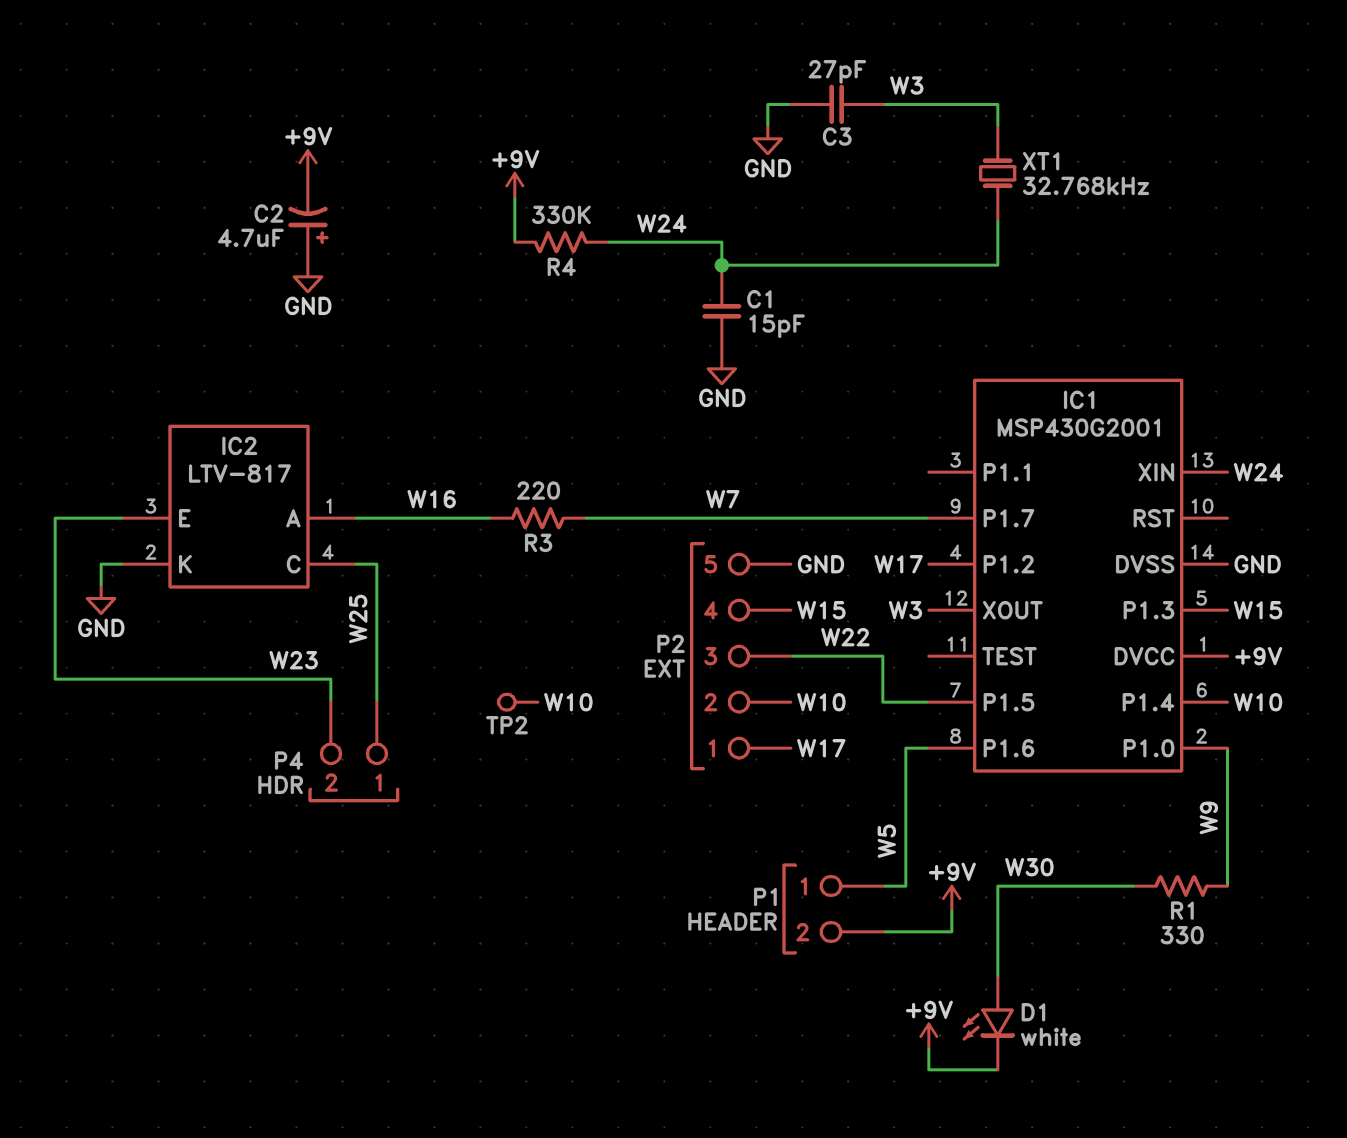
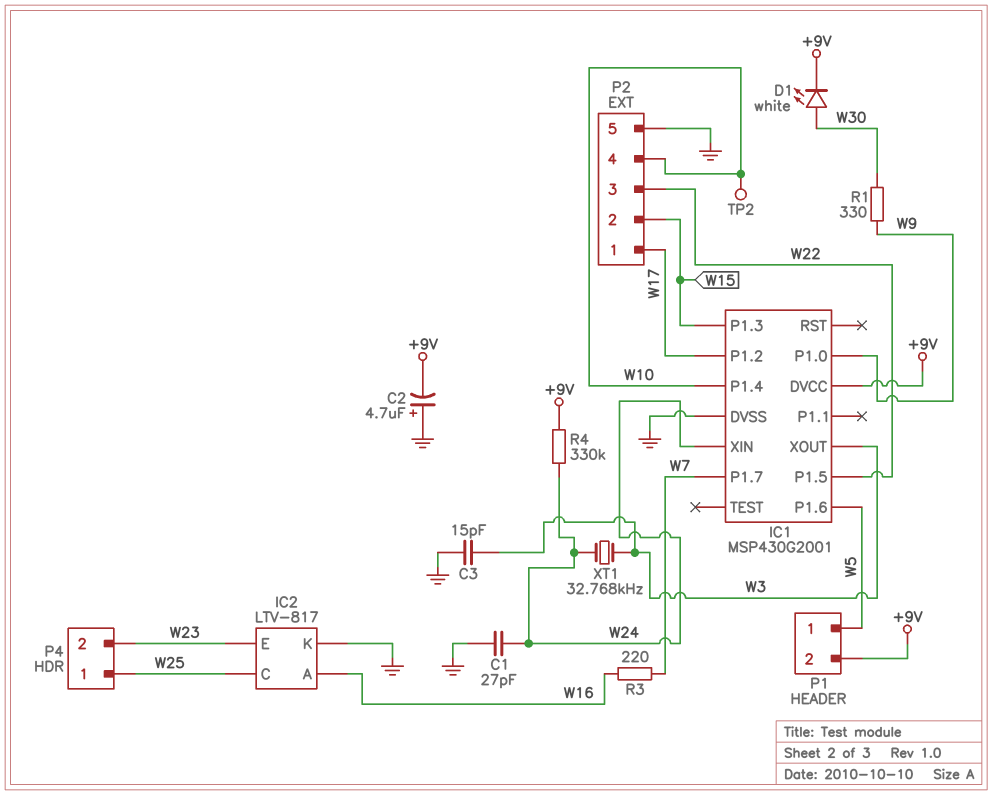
C1: 15pF (GND, W24) -> 27pF (GND, W24)
C3: 27pF (GND, W3) -> 15pF (GND, W3)
P2 pin 2: W10 -> W15
P2 pin 4: W15 -> W10

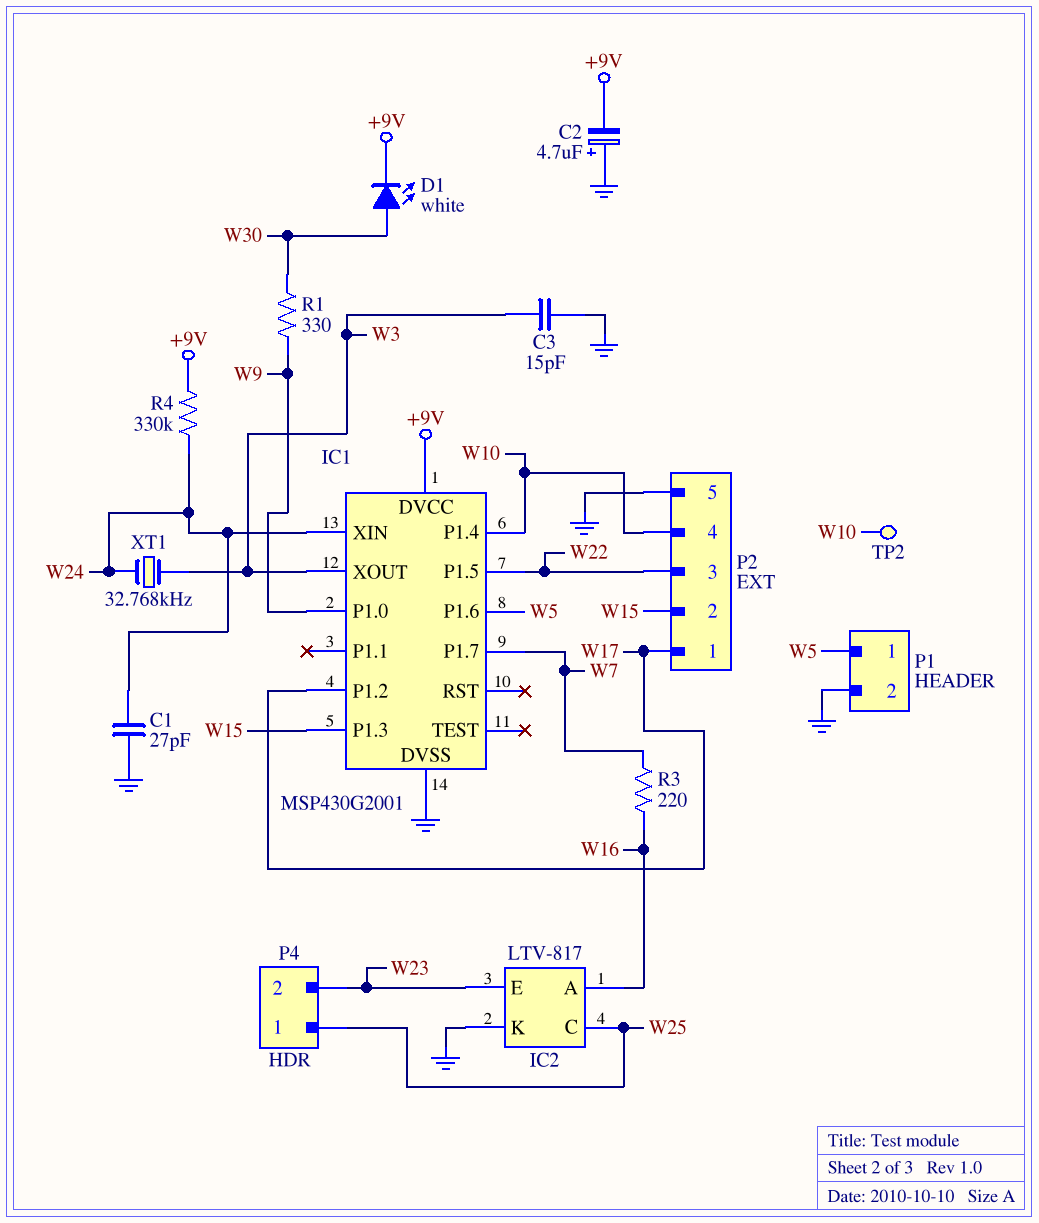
P1 pin 2: +9V -> GND

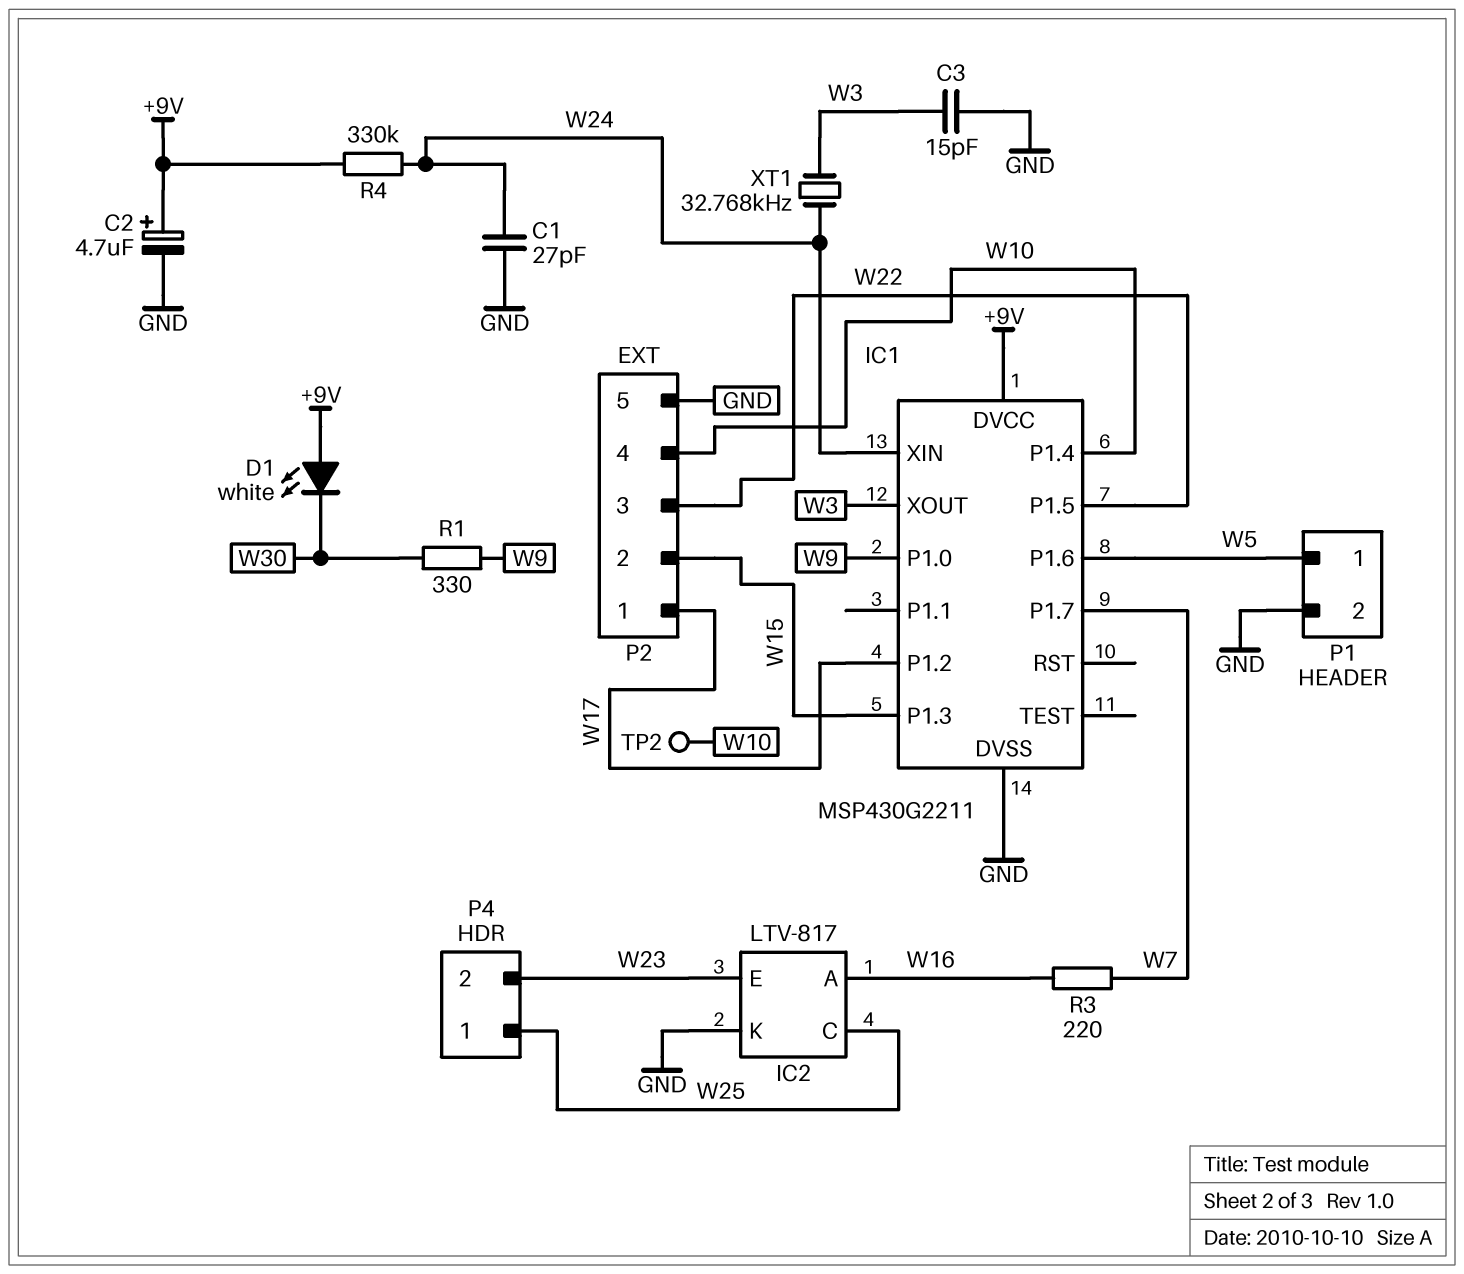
C2: 4.7uF (plus GND, minus +9V) -> 4.7uF (plus +9V, minus GND)
D1: LED white (A W30, K +9V) -> LED white (A +9V, K W30)
IC1: MSP430G2001 -> MSP430G2211

